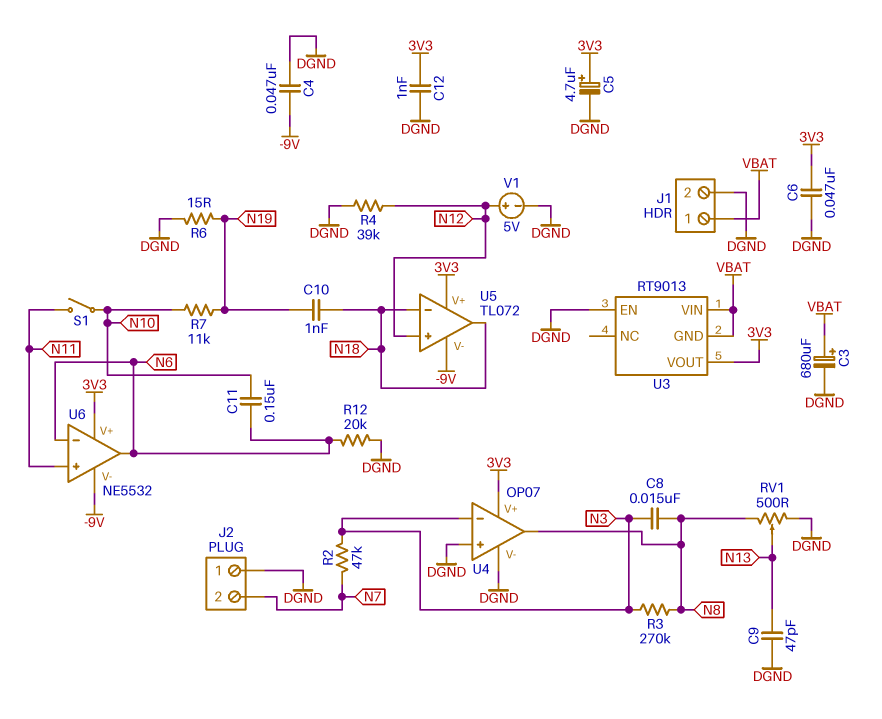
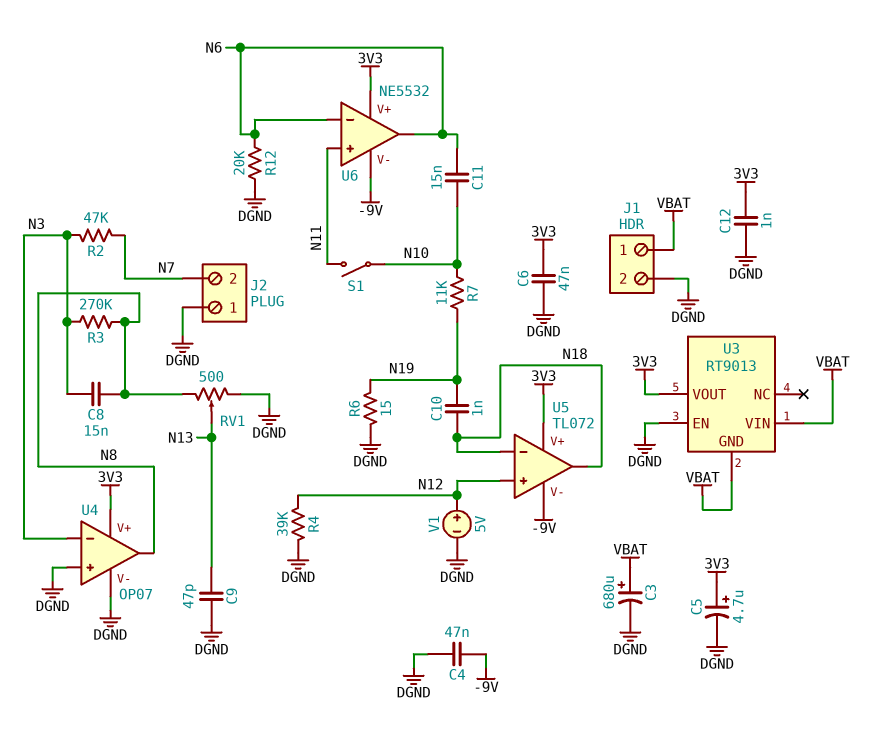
C11: 150nF (N6, N10) -> 15nF (N6, N10)

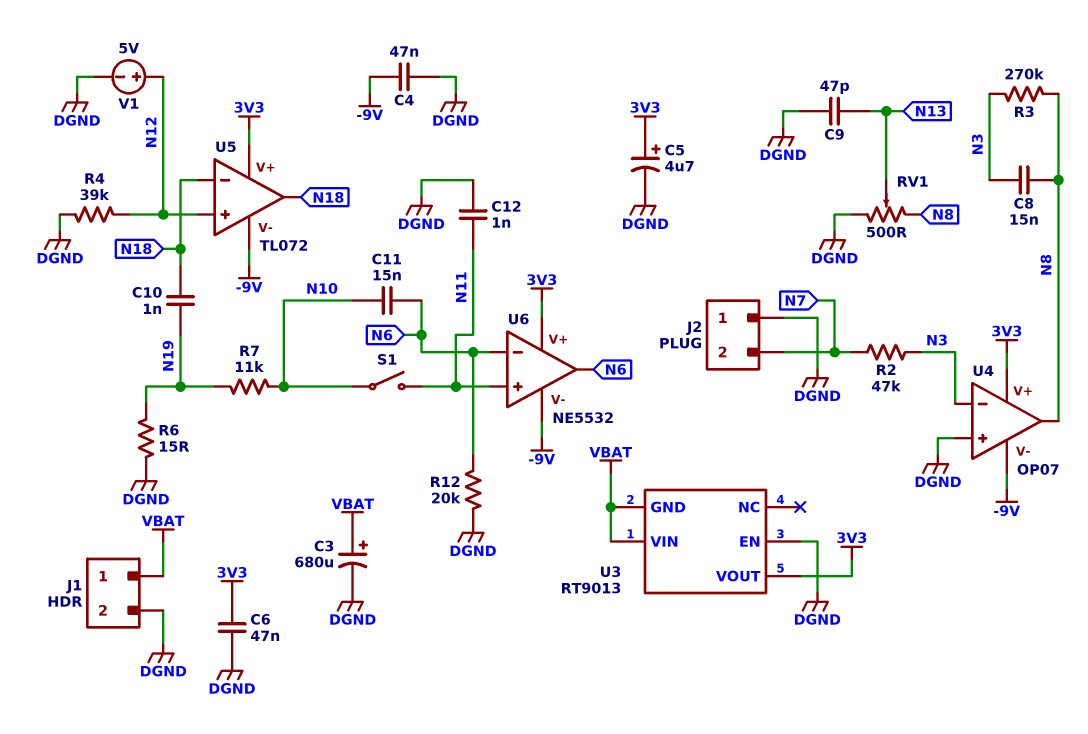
C12: 1nF (3V3, DGND) -> 1nF (DGND, N11)
U4 pin V-: DGND -> -9V

